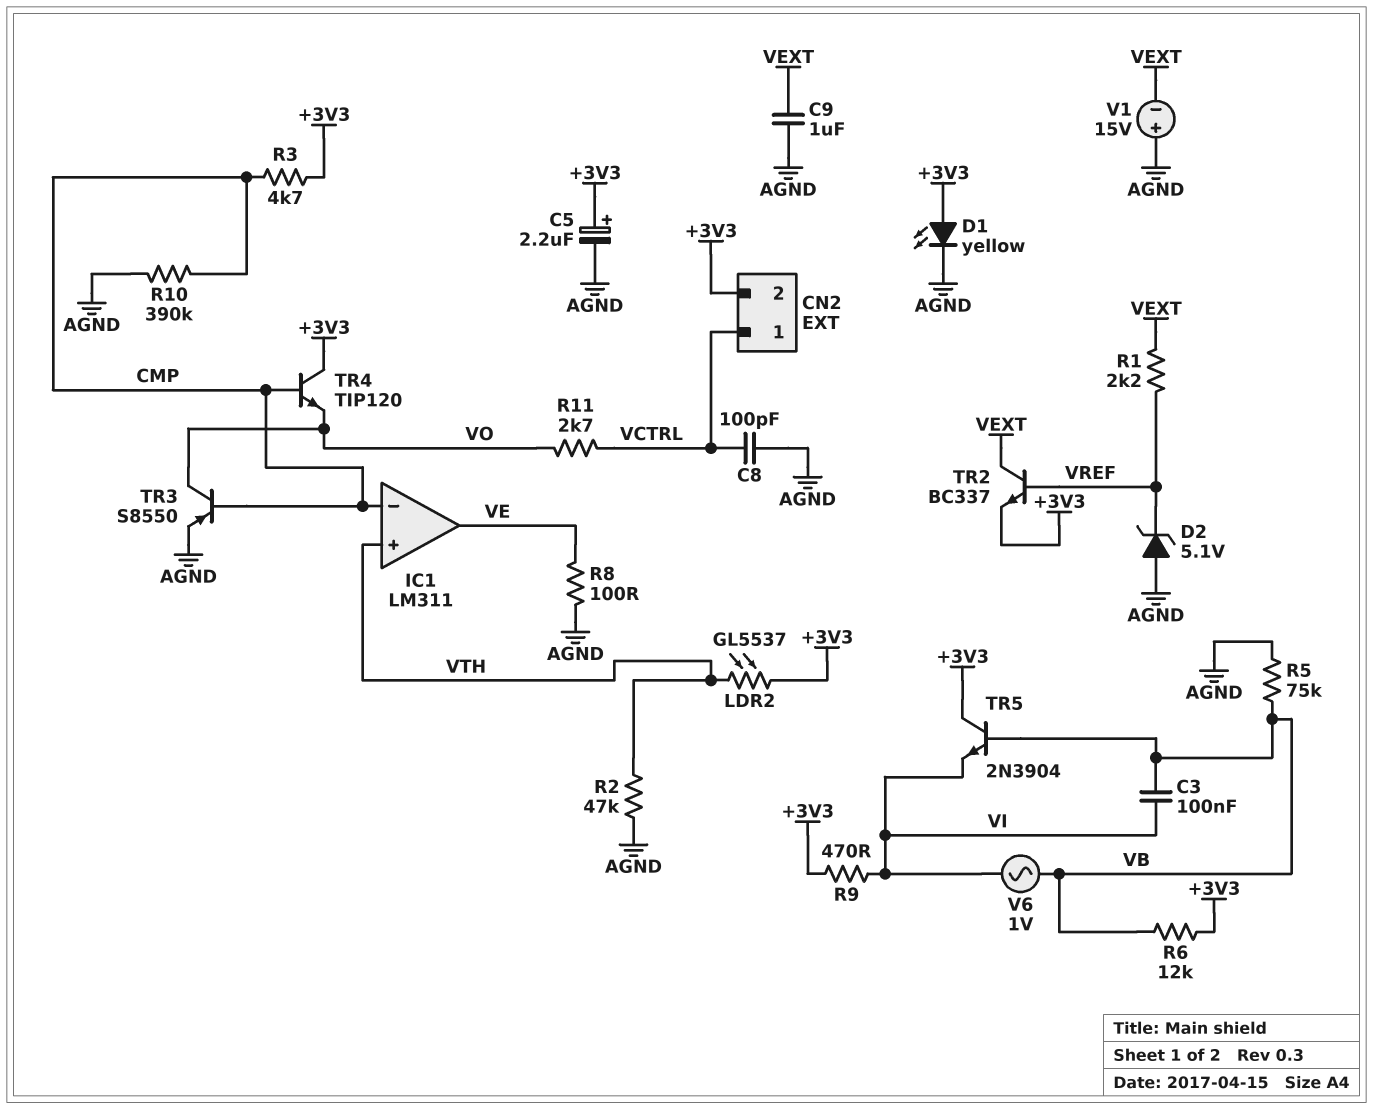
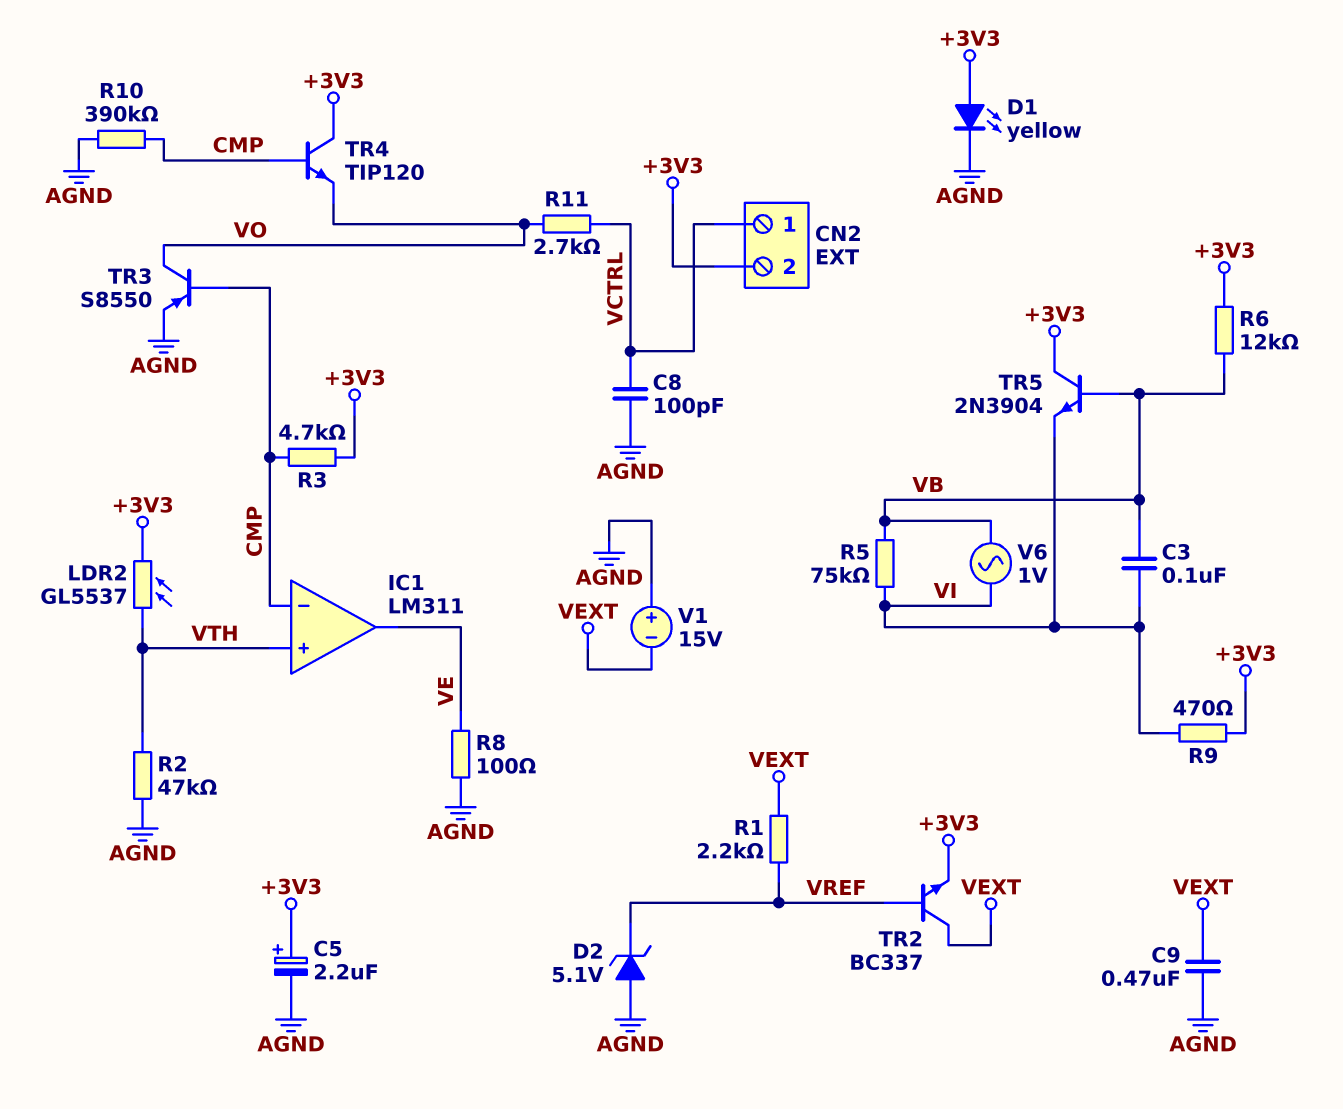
C9: 1uF (AGND, VEXT) -> 470nF (AGND, VEXT)
R5: 75k (AGND, VB) -> 75k (VB, VI)

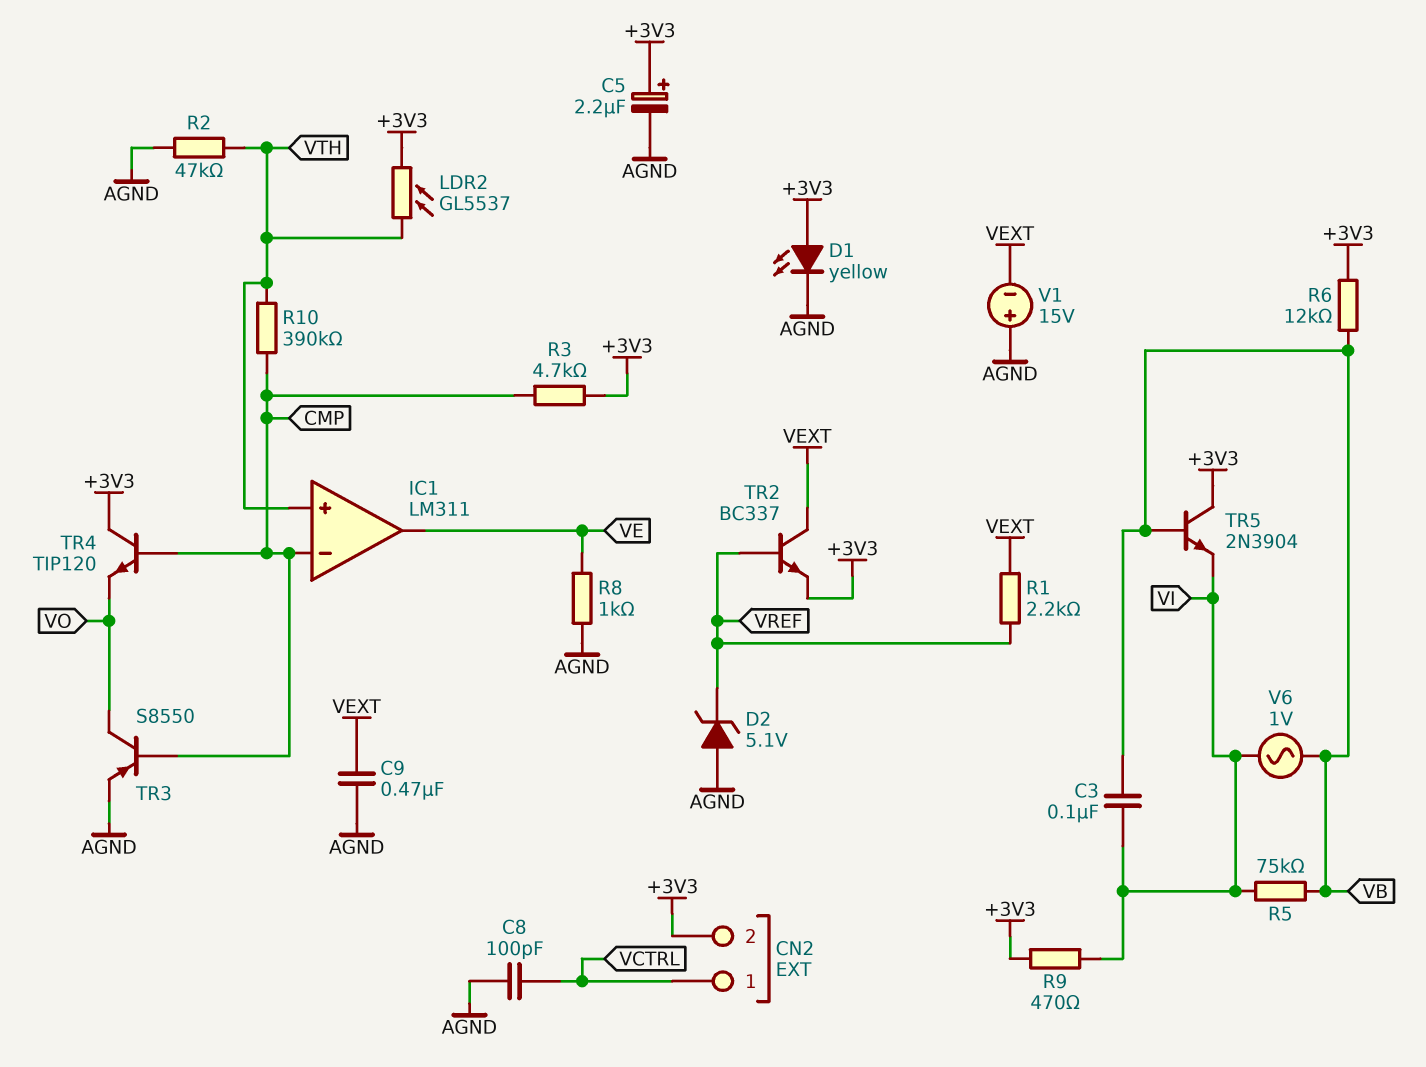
R8: 100 (AGND, VE) -> 1k (AGND, VE)
R10: 390k (AGND, CMP) -> 390k (CMP, VTH)
R11: 2.7k (VCTRL, VO) -> none

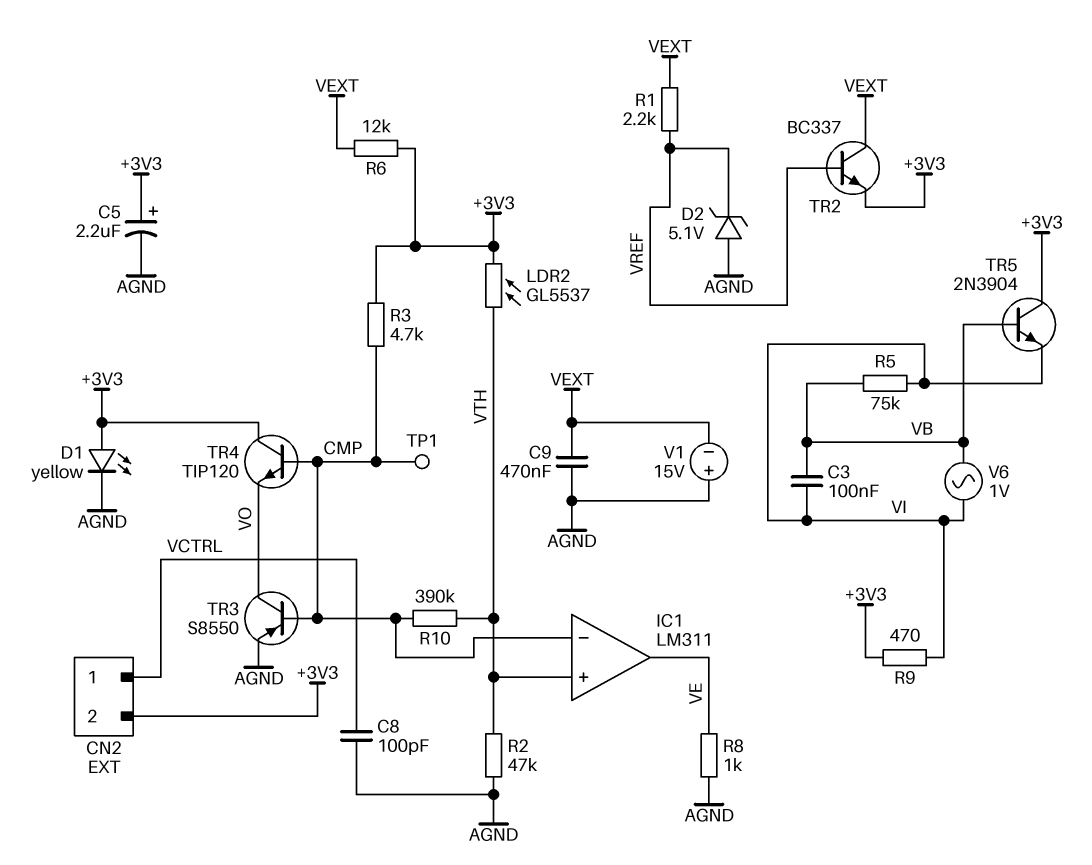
R6: 12k (+3V3, VB) -> 12k (+3V3, VEXT)
TP1: none -> test point (CMP)

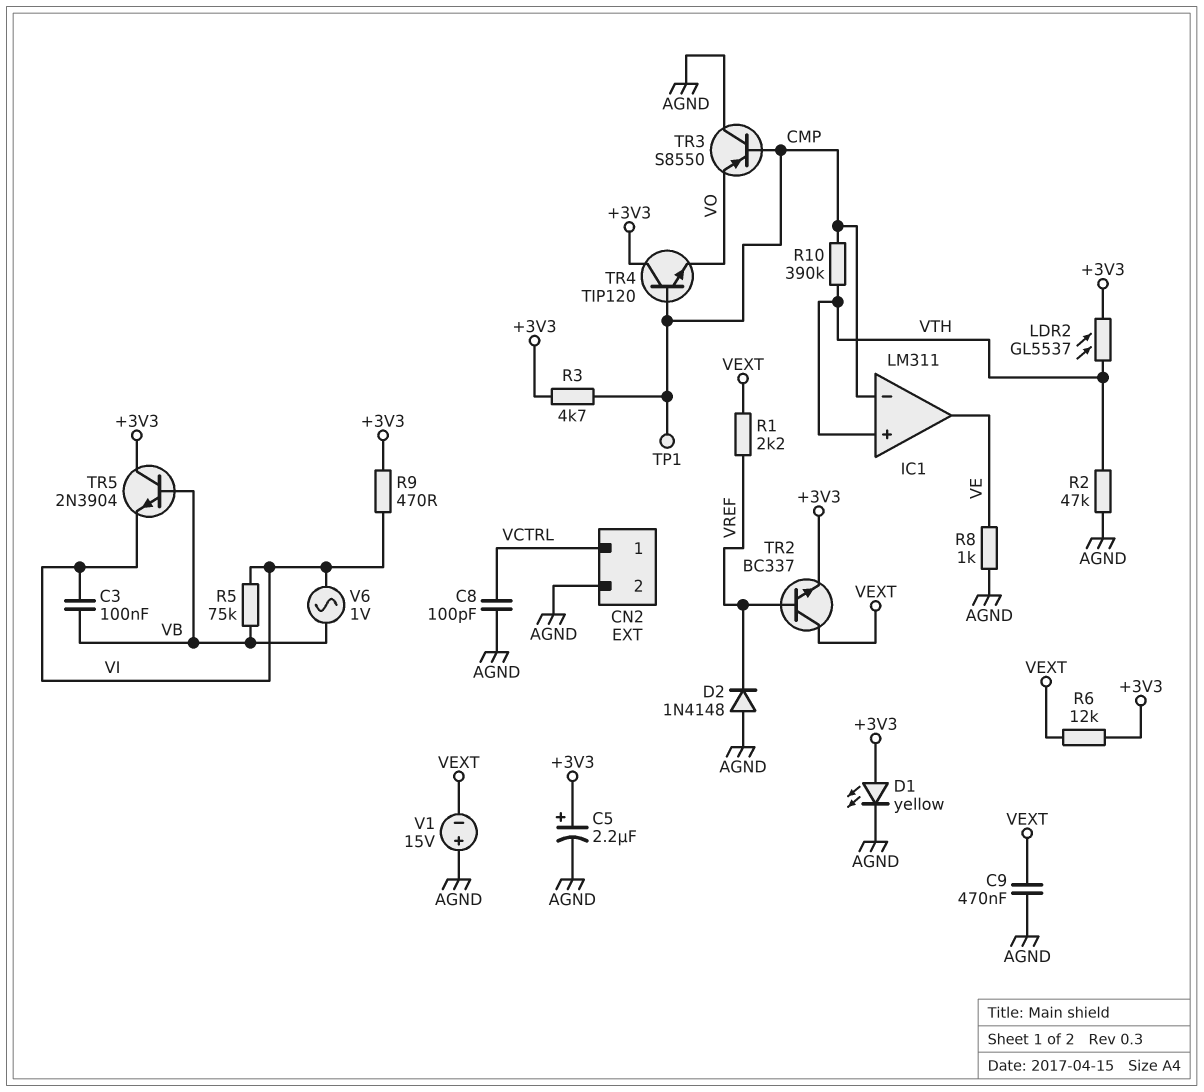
CN2 pin 2: +3V3 -> AGND
D2: zener 5.1V (A AGND, K VREF) -> diode 1N4148 (A AGND, K VREF)
TR3: PNP S8550 (B CMP, C VO, E AGND) -> PNP S8550 (B CMP, C AGND, E VO)

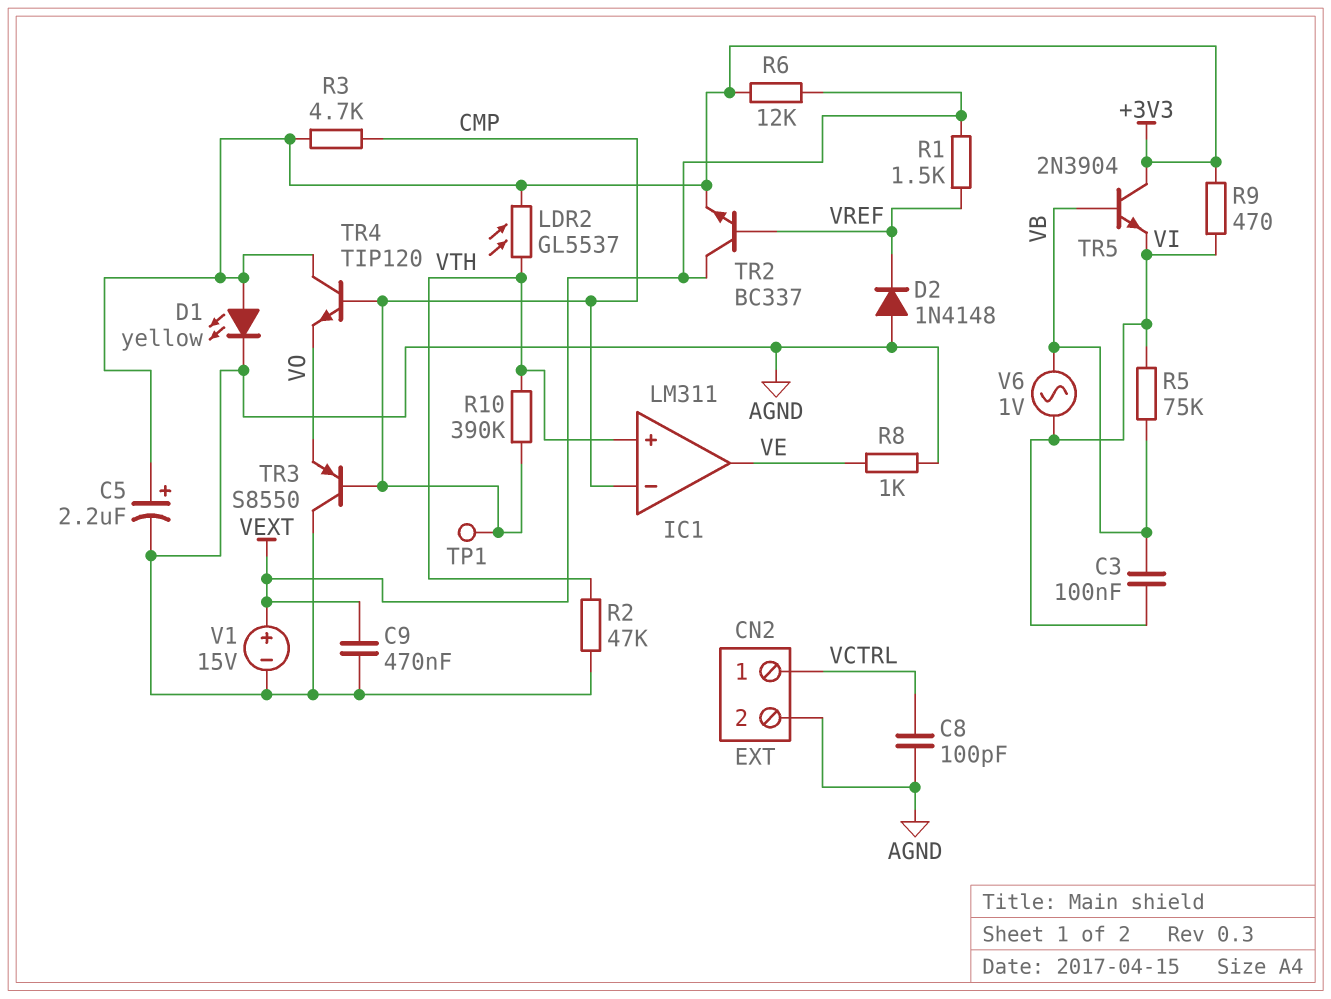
R1: 2.2k (VEXT, VREF) -> 1.5k (VEXT, VREF)
V1: 15V (plus AGND, minus VEXT) -> 15V (plus VEXT, minus AGND)

